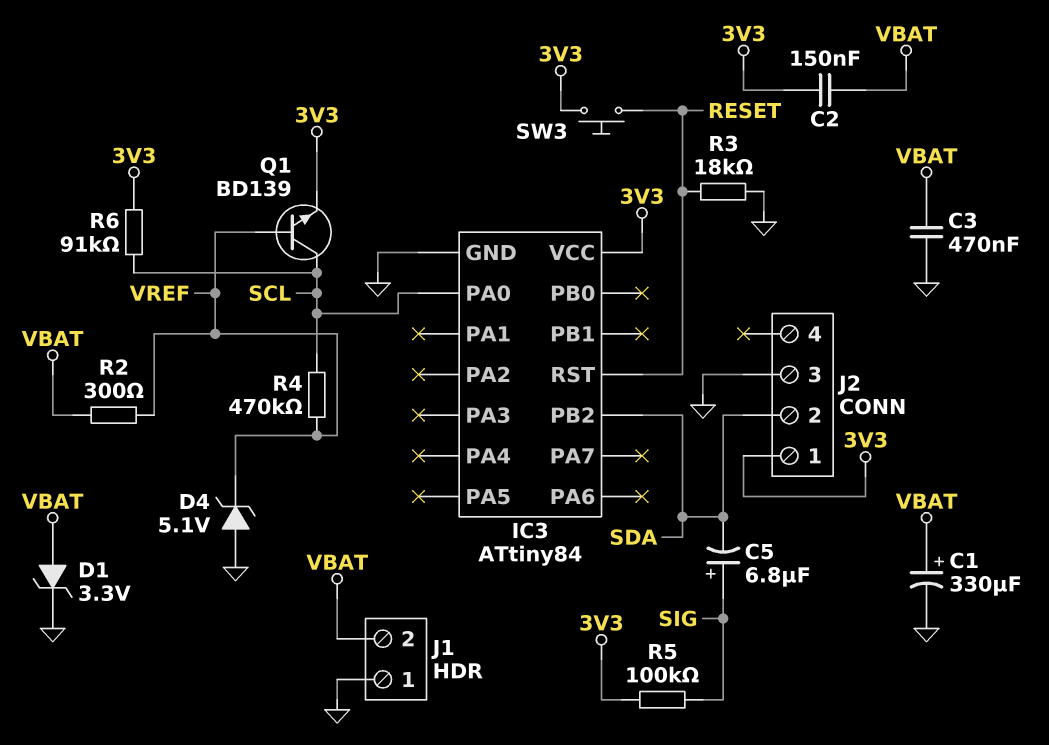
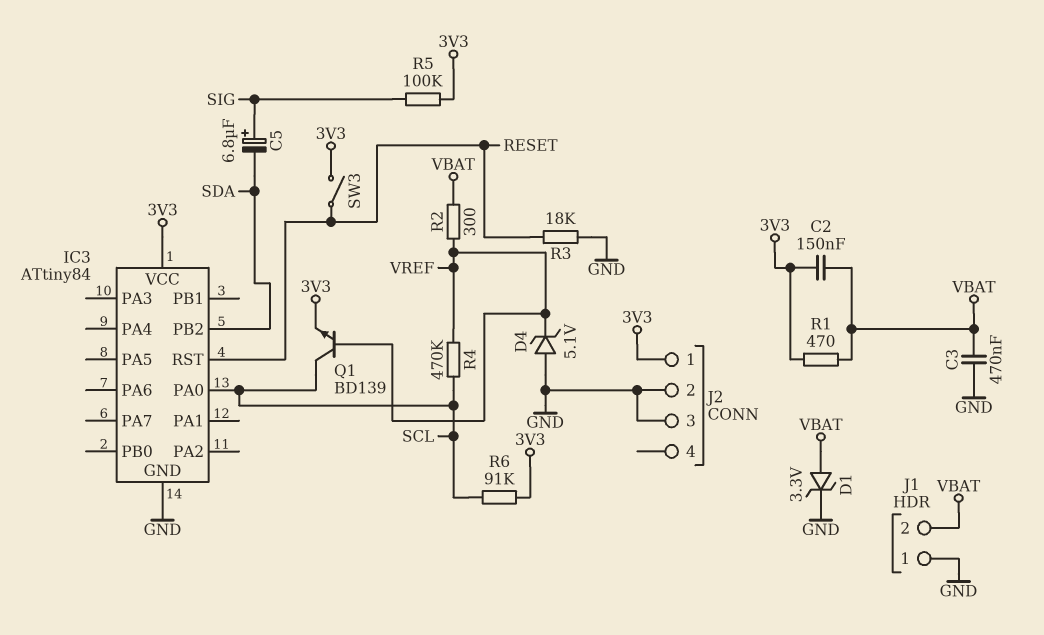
C1: 330uF (plus VBAT, minus GND) -> none
J2 pin 2: SDA -> GND
R1: none -> 470 (3V3, VBAT)
SW3: button (3V3, RESET) -> switch (3V3, RESET)

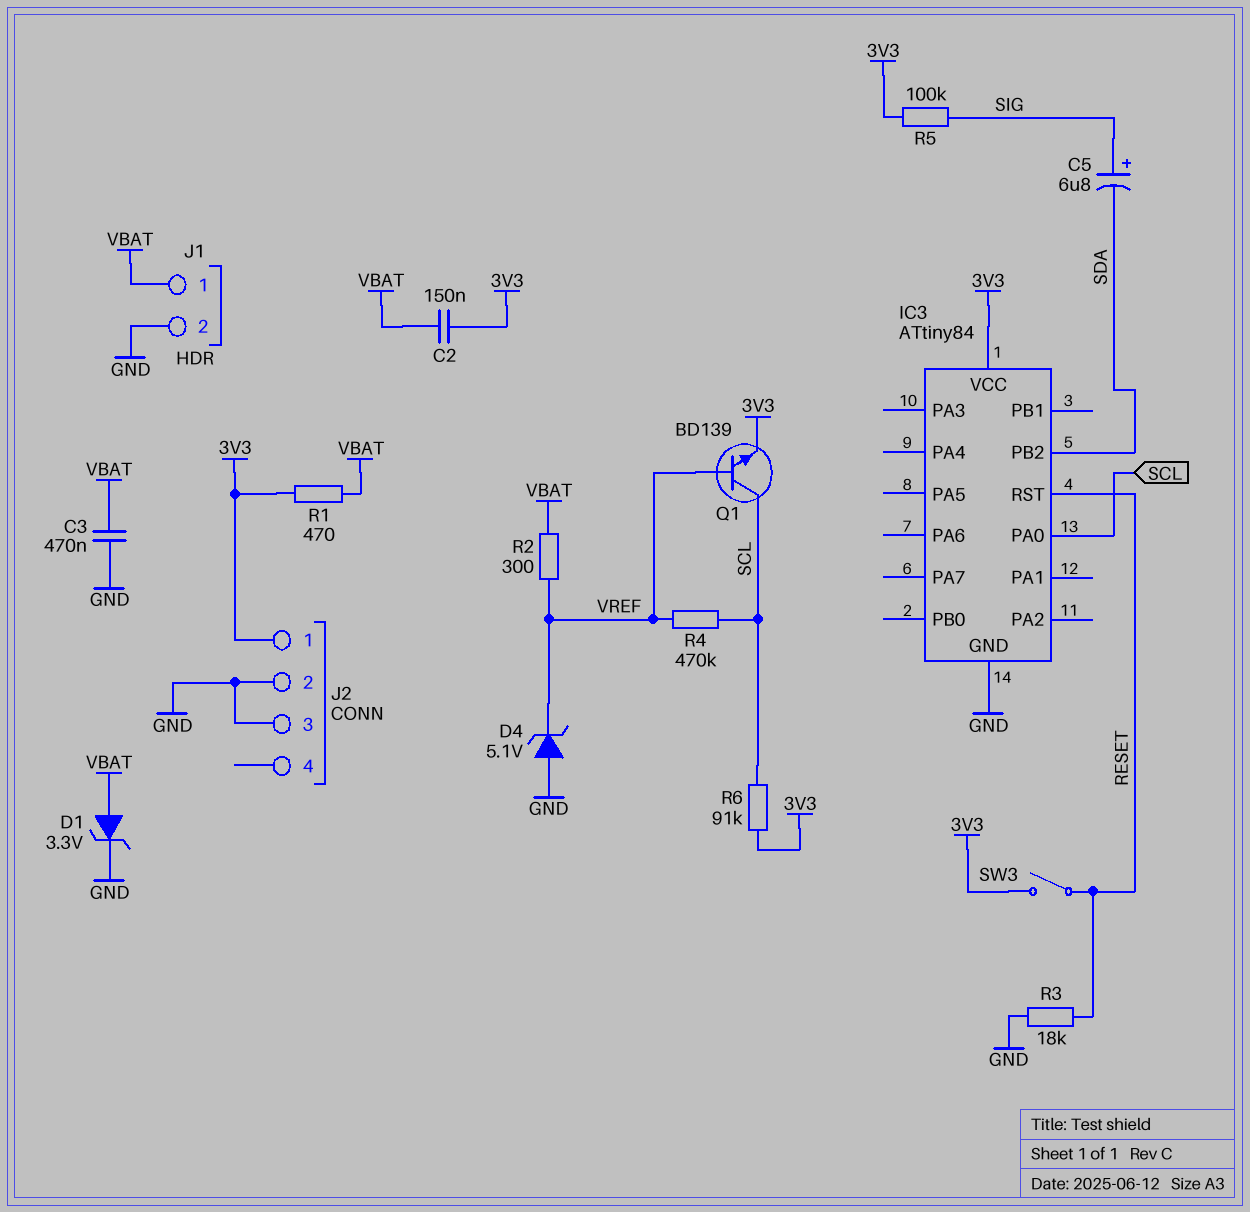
J1 pin 1: GND -> VBAT
J1 pin 2: VBAT -> GND

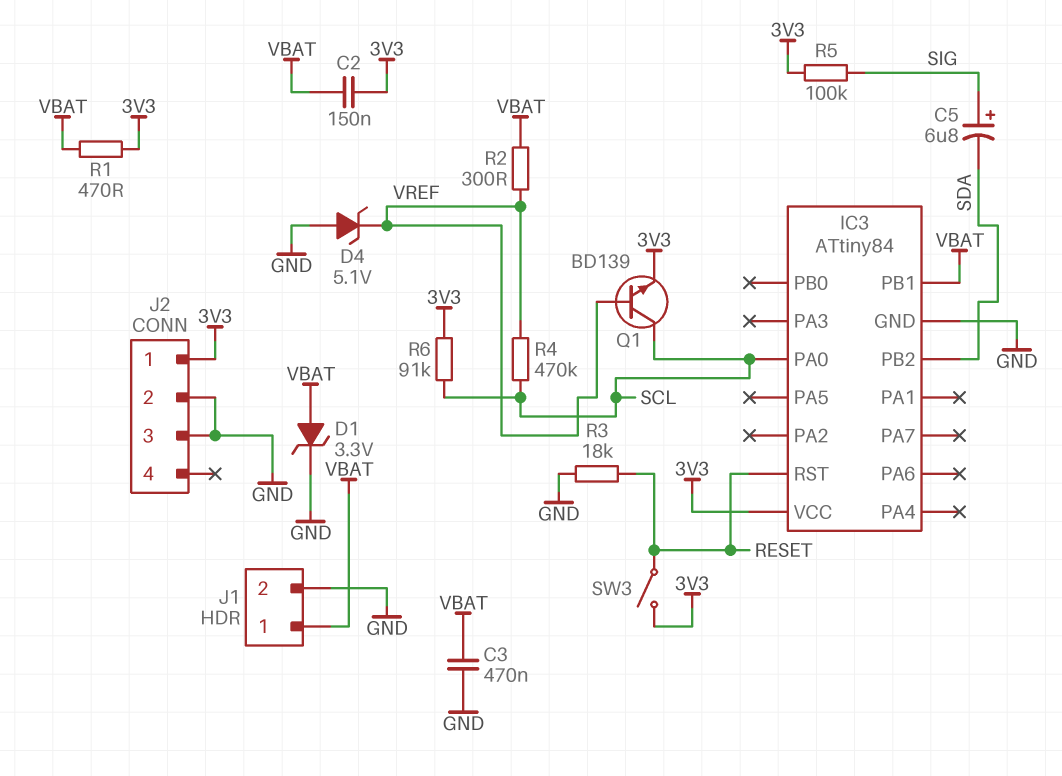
IC3 pin PB1: none -> VBAT

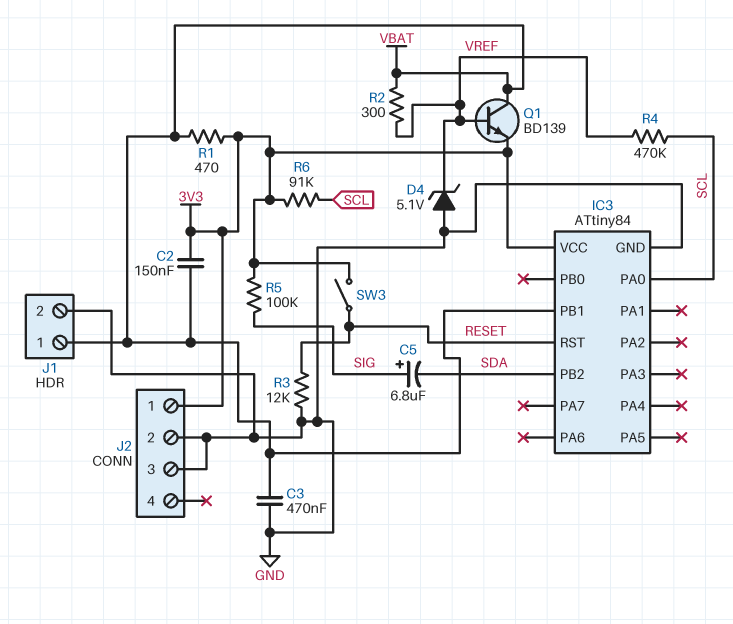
D1: zener 3.3V (A VBAT, K GND) -> none
Q1: NPN BD139 (B VREF, C SCL, E 3V3) -> NPN BD139 (B VREF, C VBAT, E 3V3)
R3: 18k (GND, RESET) -> 12k (GND, RESET)

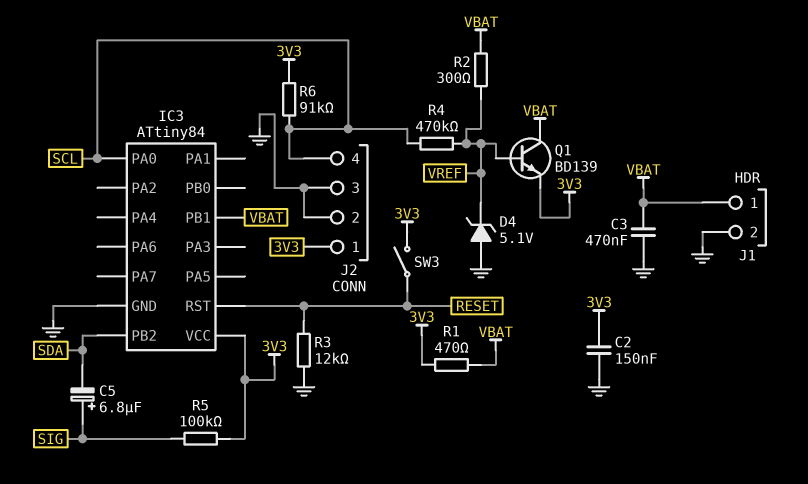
C2: 150nF (3V3, VBAT) -> 150nF (3V3, GND)
J2 pin 4: none -> SCL

